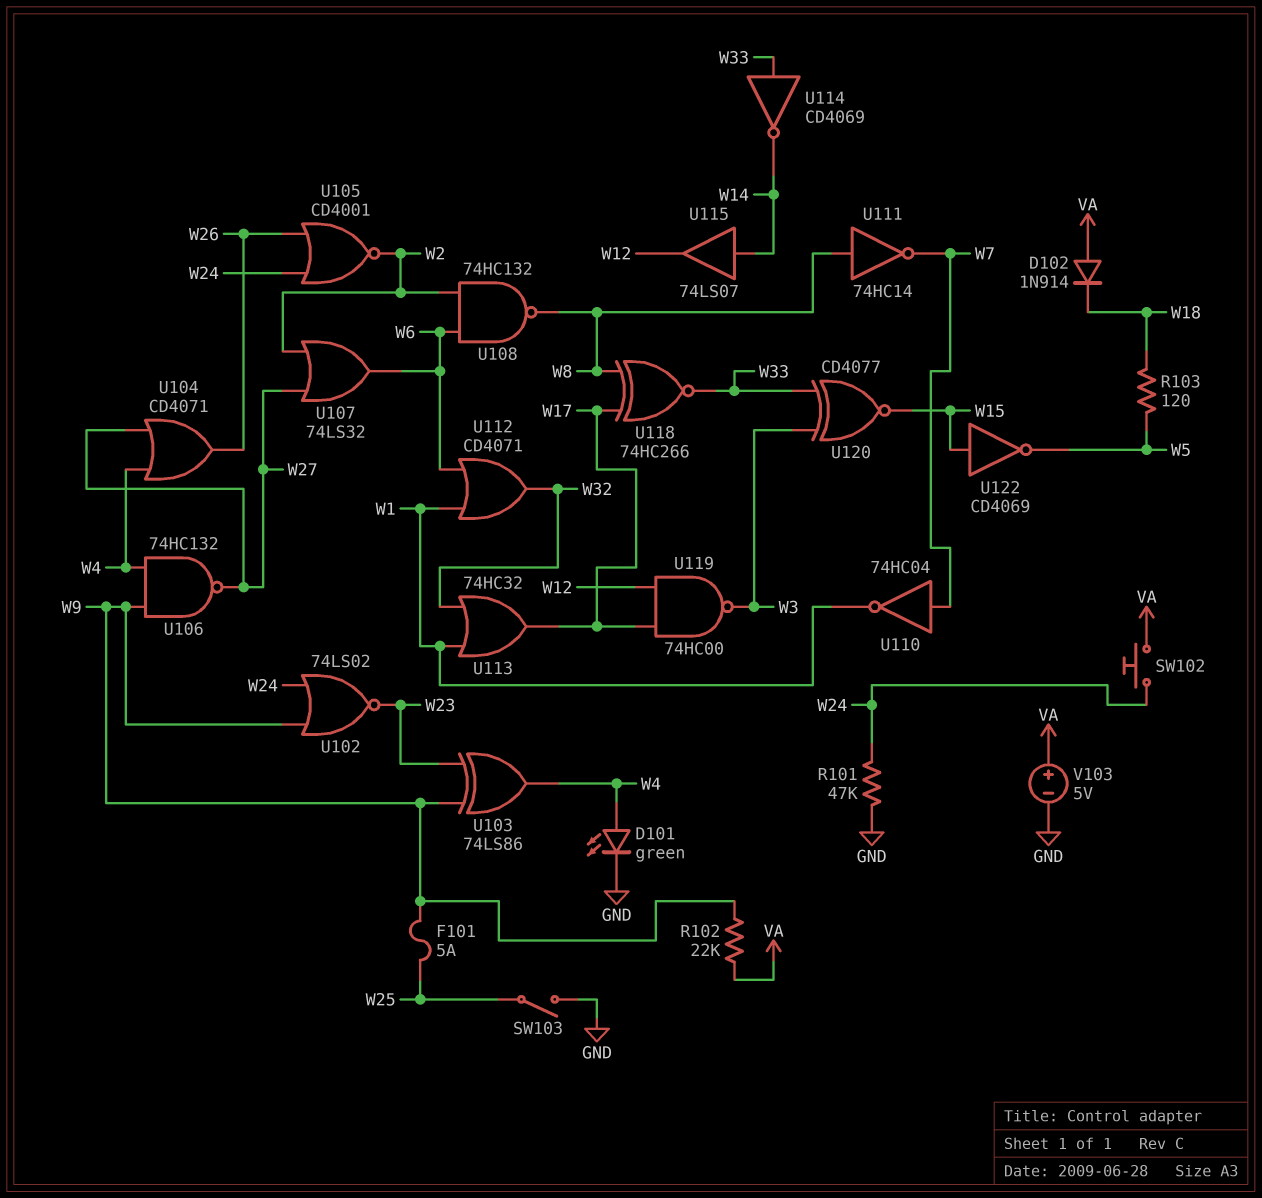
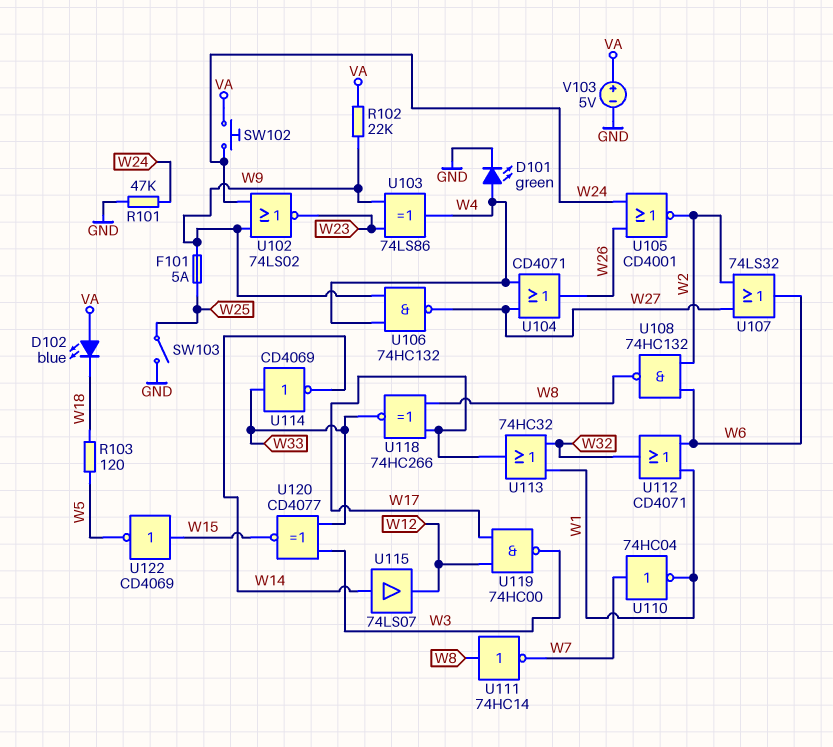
D102: diode 1N914 (A VA, K W18) -> LED blue (A VA, K W18)

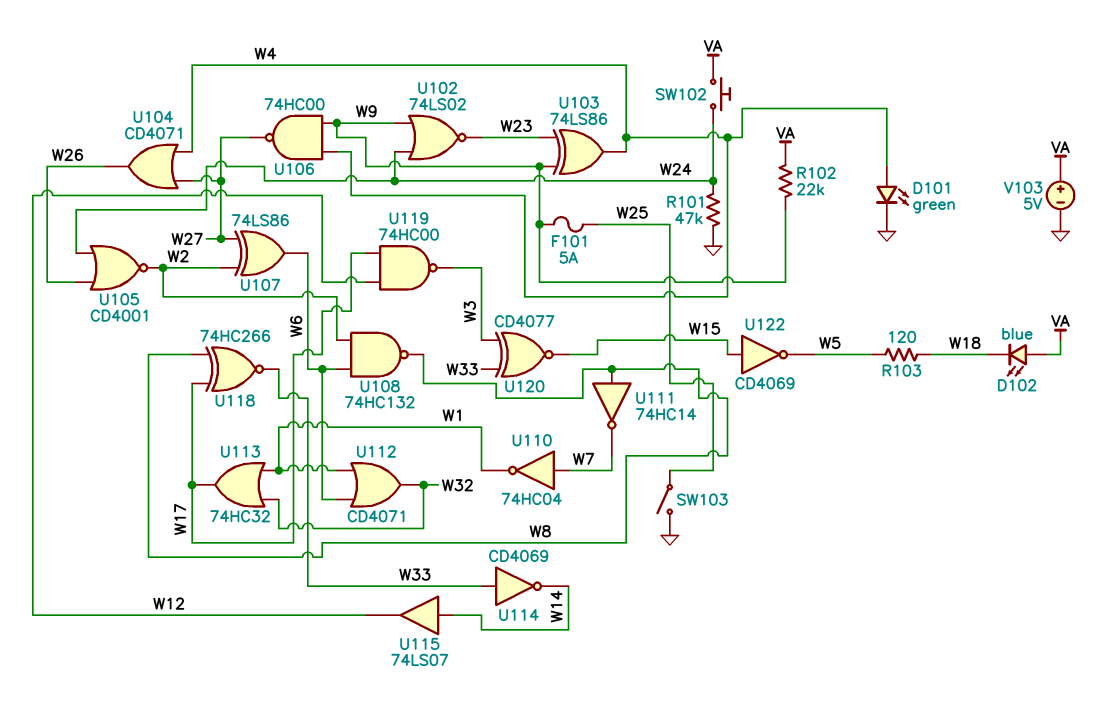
U106: NAND 74HC132 (in W4, in W9, out W27) -> NAND 74HC00 (in W4, in W9, out W27)
U107: OR 74LS32 (in W2, in W27, out W6) -> XOR 74LS86 (in W2, in W27, out W6)

